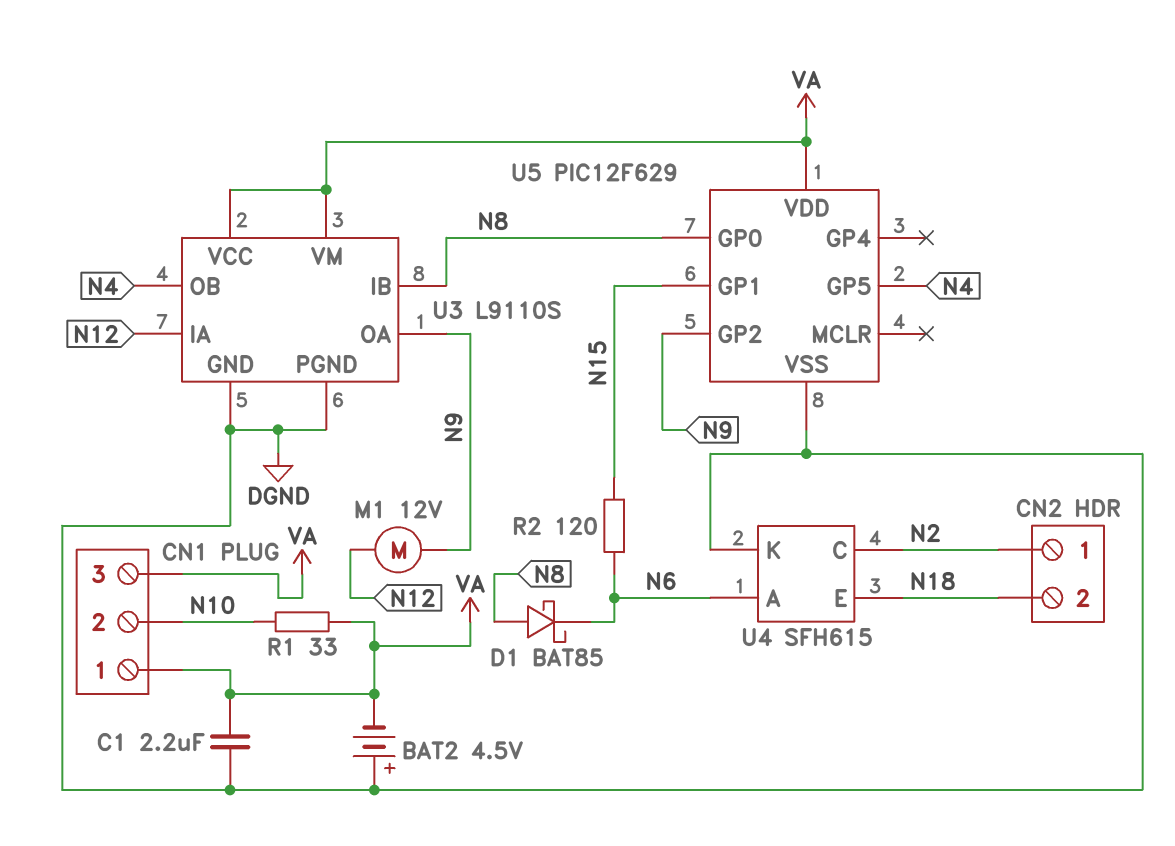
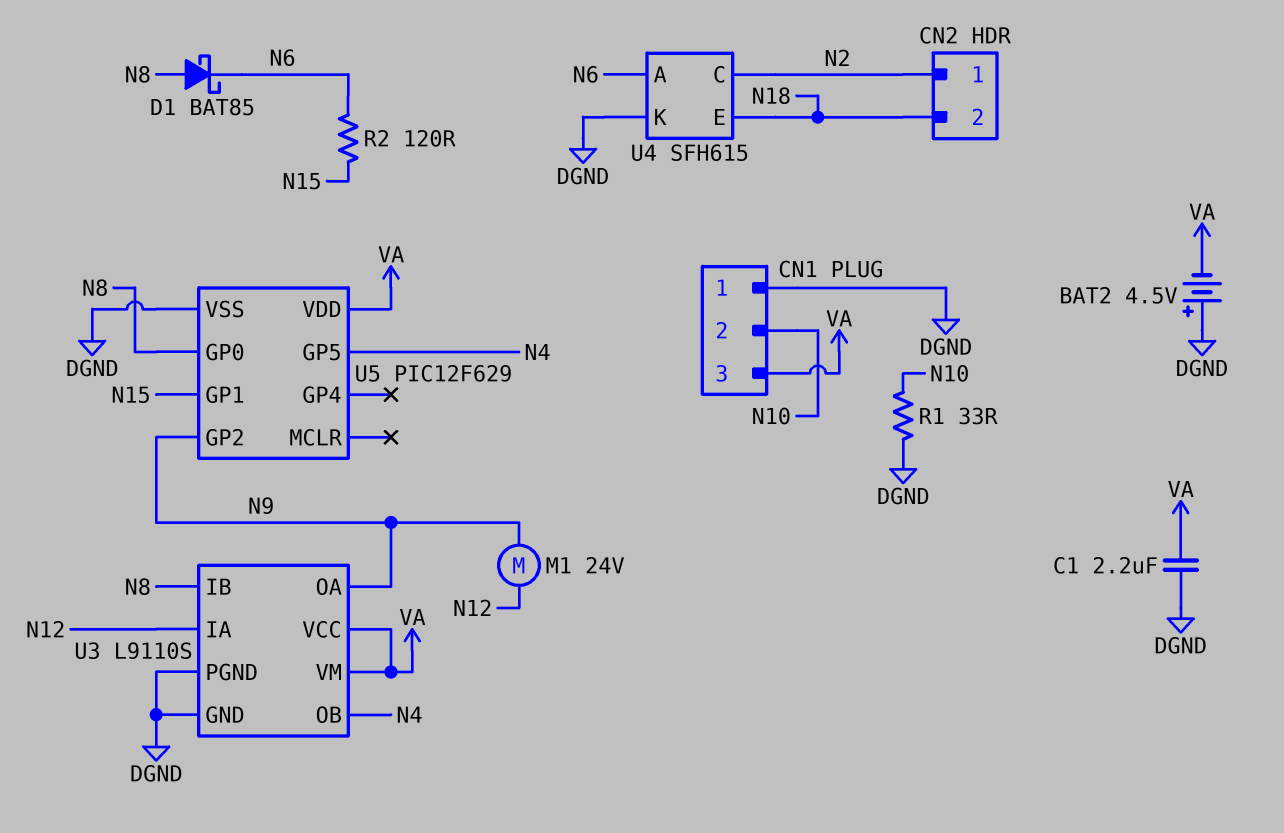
CN1 pin 1: VA -> DGND
M1: motor 12V (N9, N12) -> motor 24V (N9, N12)
R1: 33 (N10, VA) -> 33 (DGND, N10)

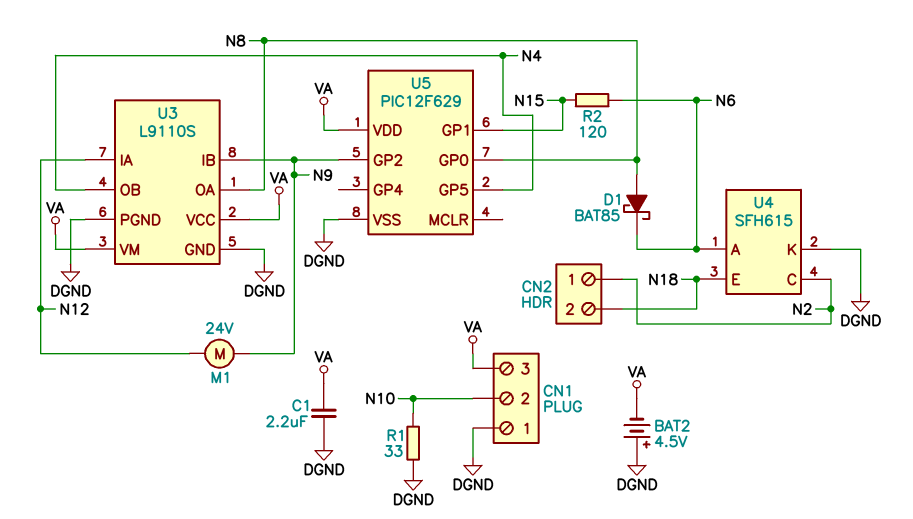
U3 pin IB: N8 -> N9
U3 pin OA: N9 -> N8

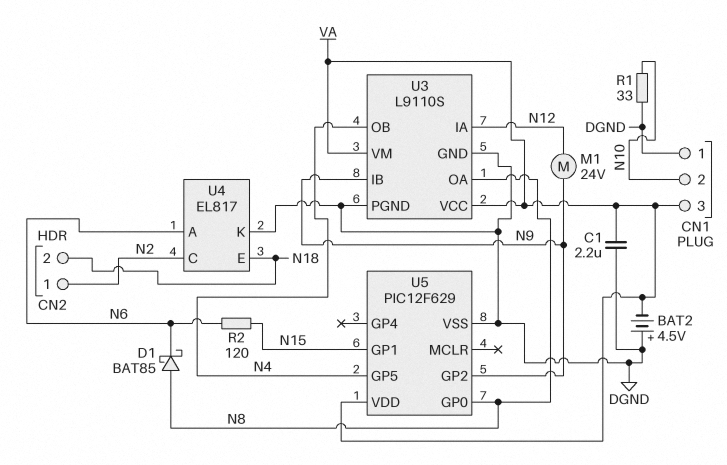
U4: SFH615 -> EL817

